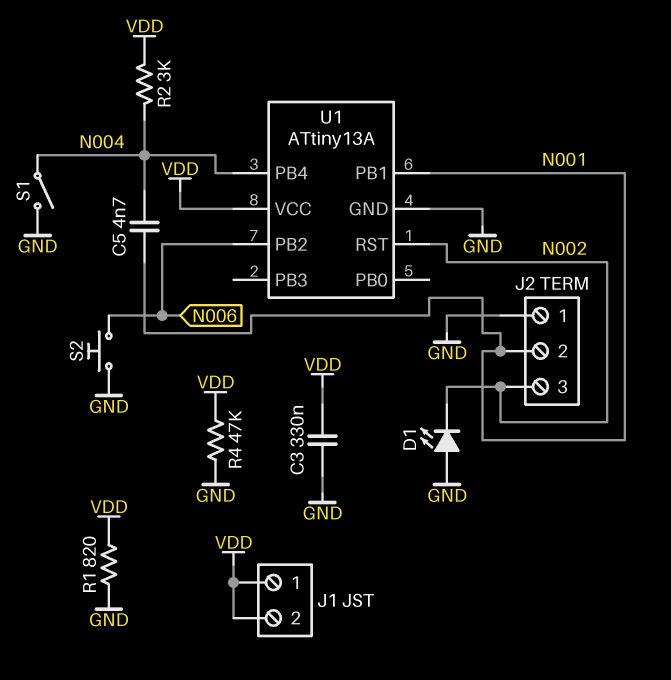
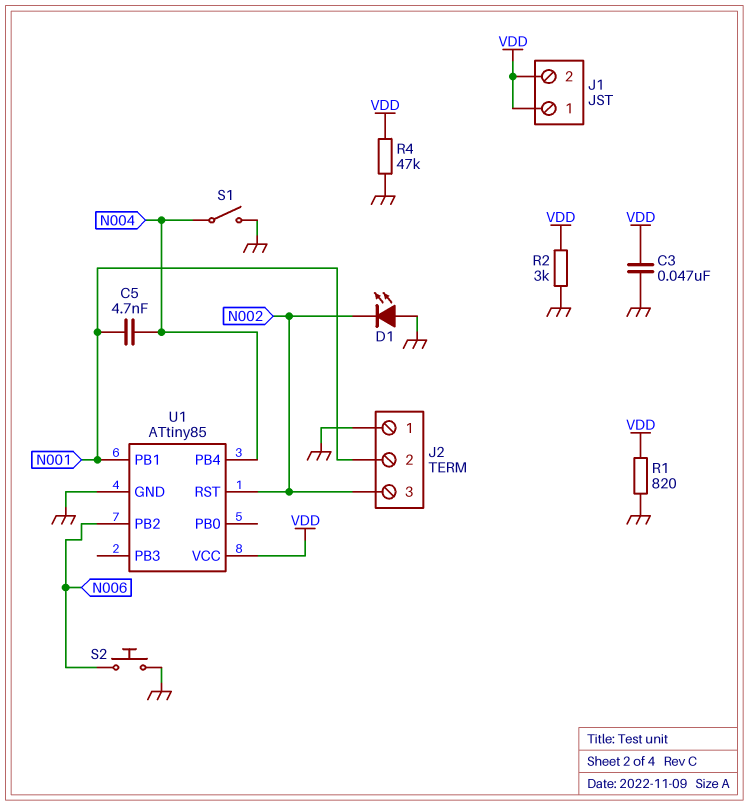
C3: 330nF (GND, VDD) -> 47nF (GND, VDD)
R2: 3k (N004, VDD) -> 3k (GND, VDD)
U1: ATtiny13A -> ATtiny85

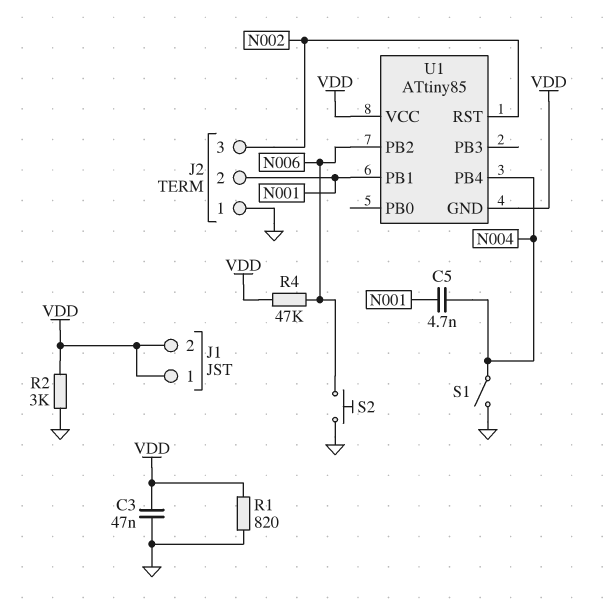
D1: LED (A GND, K N002) -> none
R4: 47k (GND, VDD) -> 47k (N006, VDD)
U1 pin GND: GND -> VDD

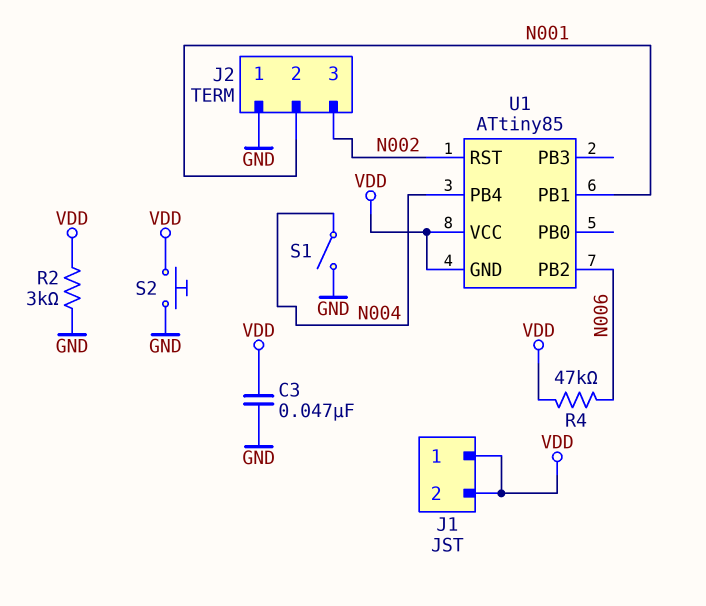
C5: 4.7nF (N001, N004) -> none
R1: 820 (GND, VDD) -> none
S2: button (GND, N006) -> button (GND, VDD)

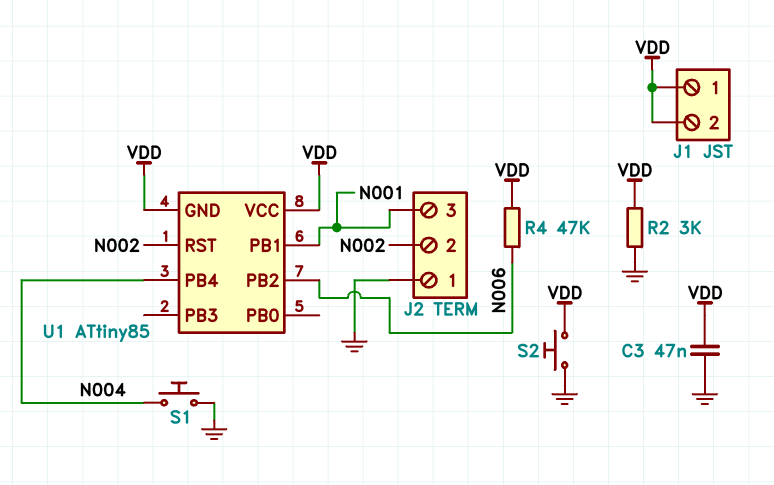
J2 pin 2: N001 -> N002
J2 pin 3: N002 -> N001
S1: switch (GND, N004) -> button (GND, N004)

